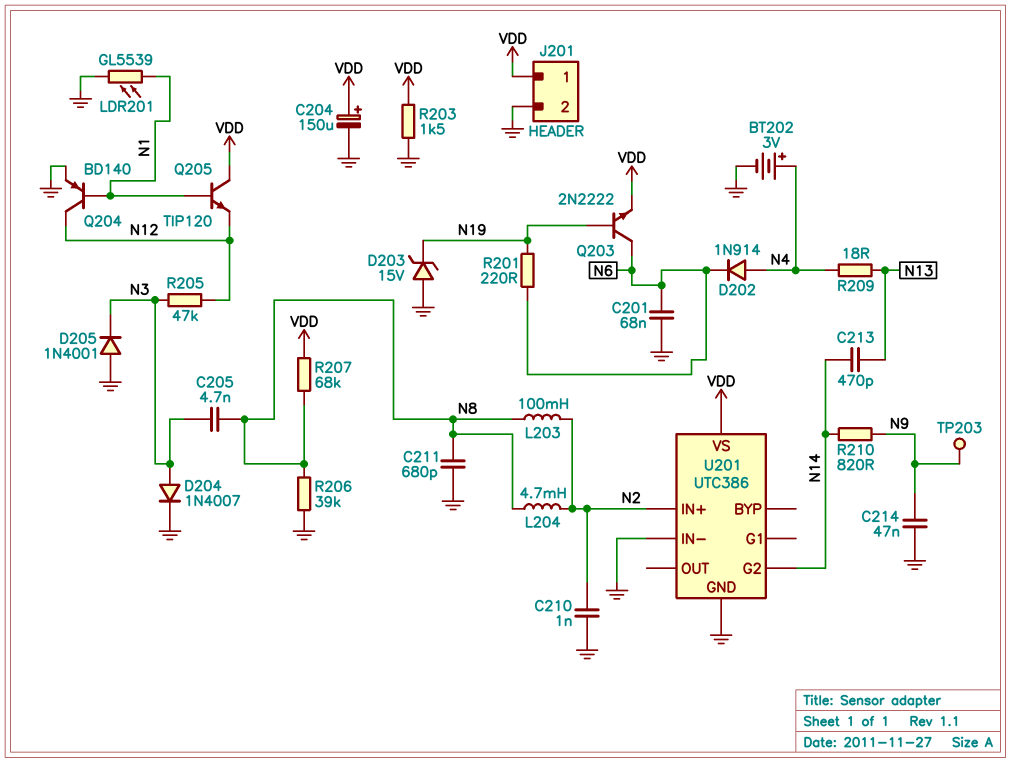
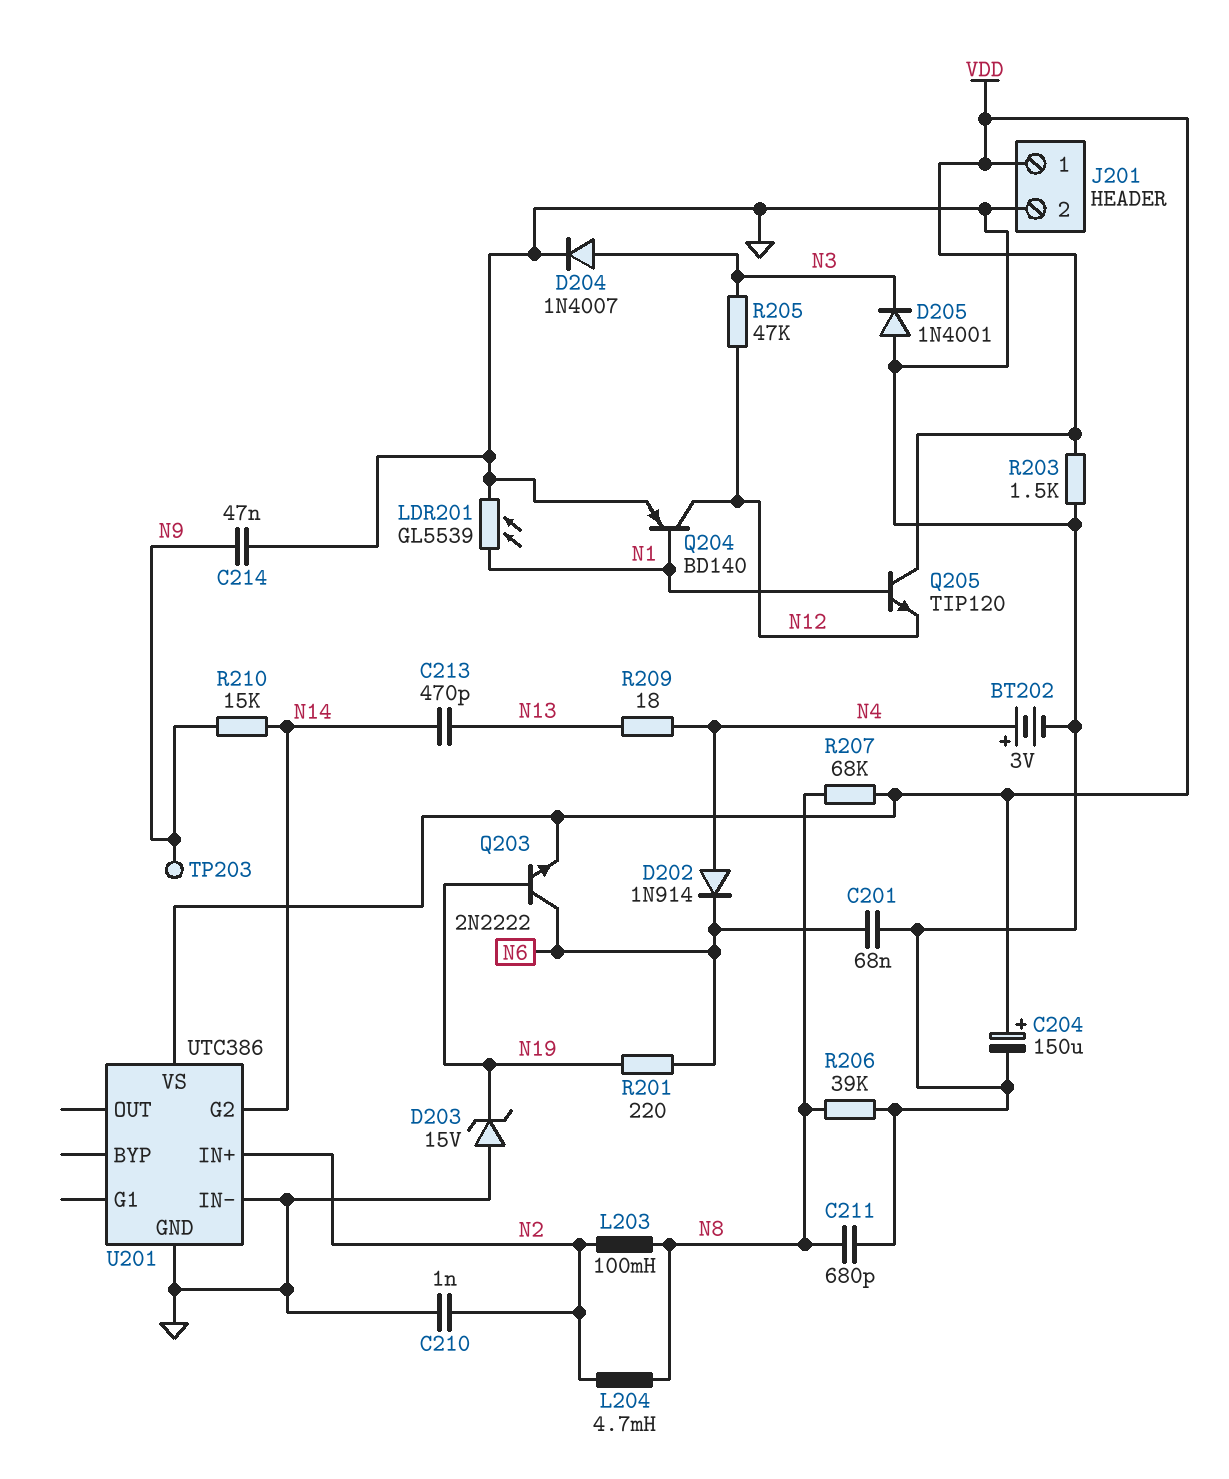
C205: 4.7nF (N3, N8) -> none
R210: 820 (N9, N14) -> 15k (N9, N14)

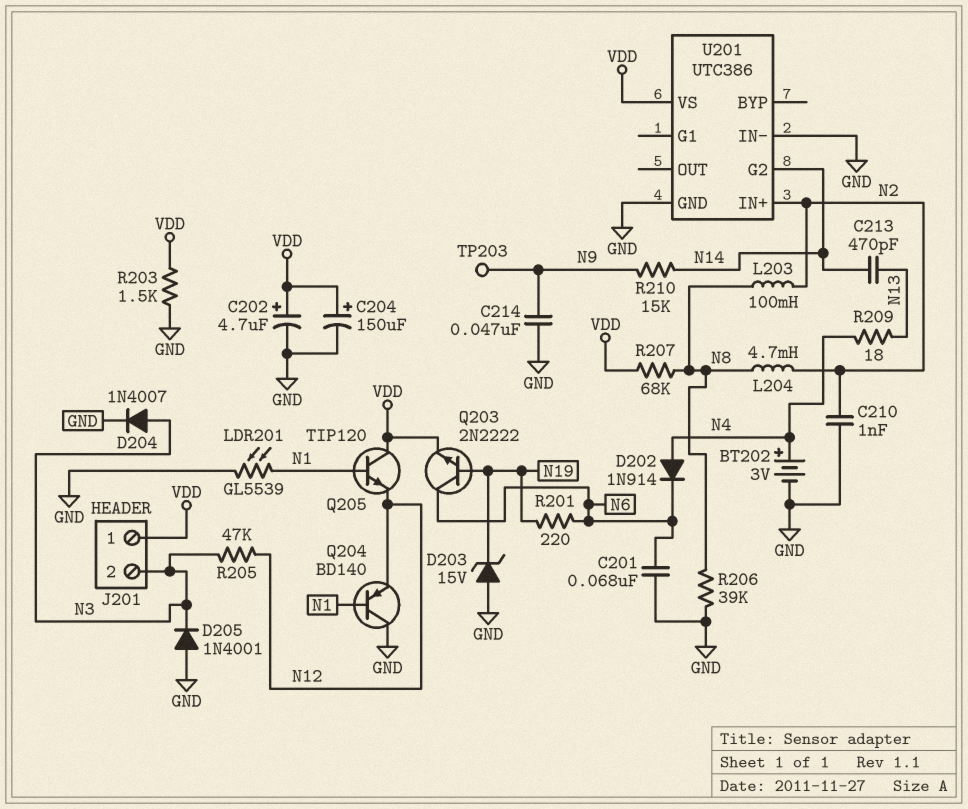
C202: none -> 4.7uF (plus VDD, minus GND)
C211: 680pF (GND, N8) -> none
J201 pin 2: GND -> N3
Q204: PNP BD140 (B N1, C N12, E GND) -> PNP BD140 (B N1, C GND, E N12)

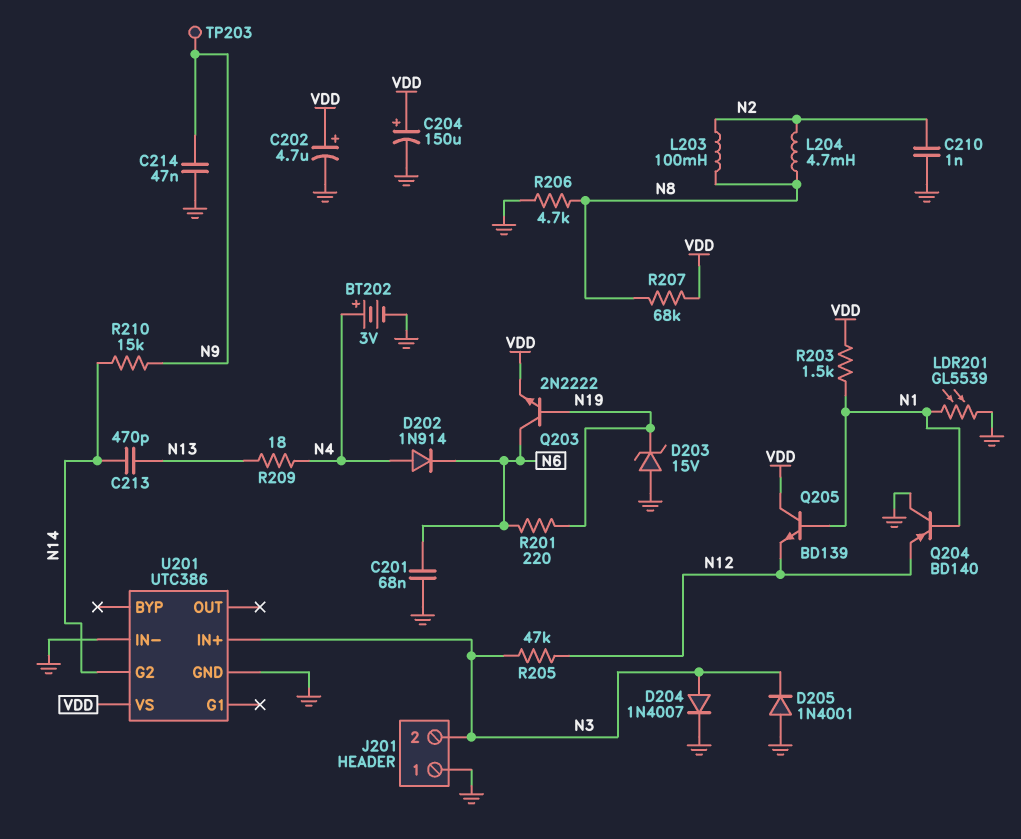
J201 pin 1: VDD -> GND
Q205: NPN TIP120 (B N1, C VDD, E N12) -> NPN BD139 (B N1, C VDD, E N12)
R203: 1.5k (GND, VDD) -> 1.5k (N1, VDD)
R206: 39k (GND, N8) -> 4.7k (GND, N8)
U201 pin IN+: N2 -> N3

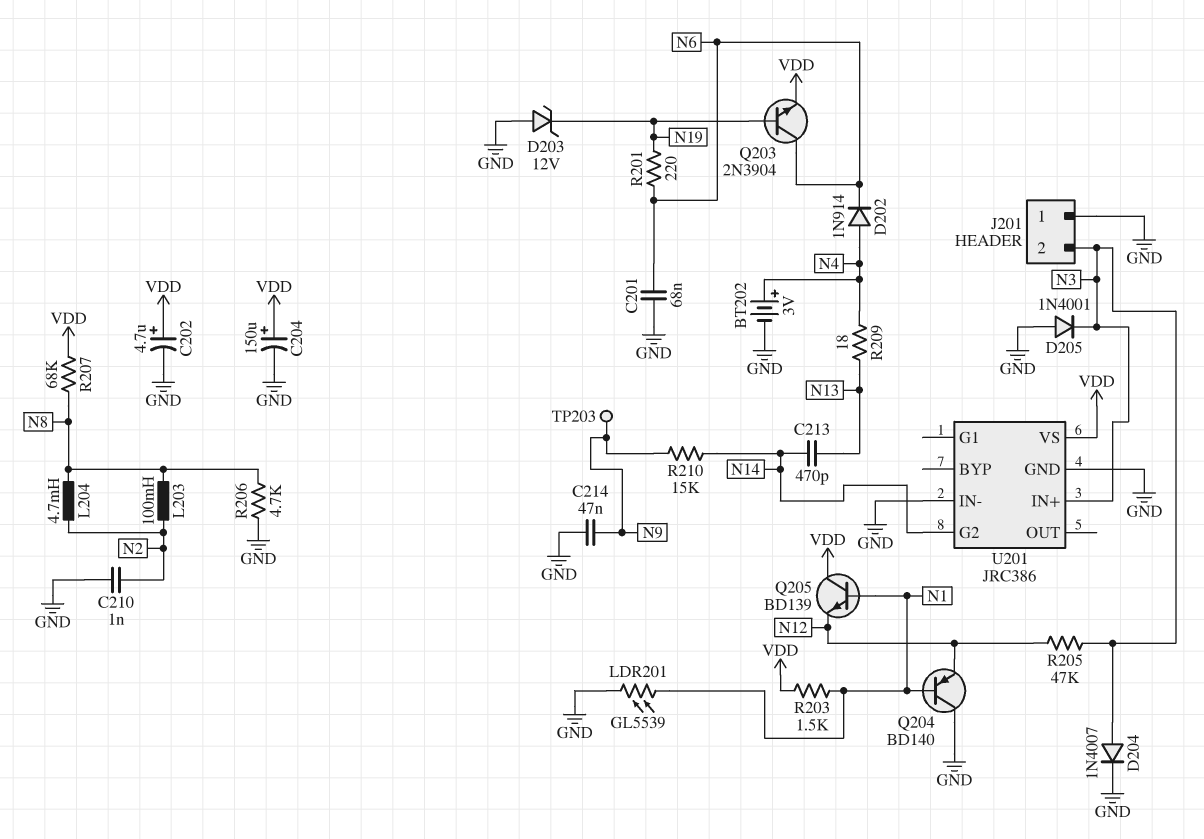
D203: zener 15V (A GND, K N19) -> zener 12V (A GND, K N19)
Q203: NPN 2N2222 (B N19, C N6, E VDD) -> NPN 2N3904 (B N19, C N6, E VDD)
U201: UTC386 -> JRC386

